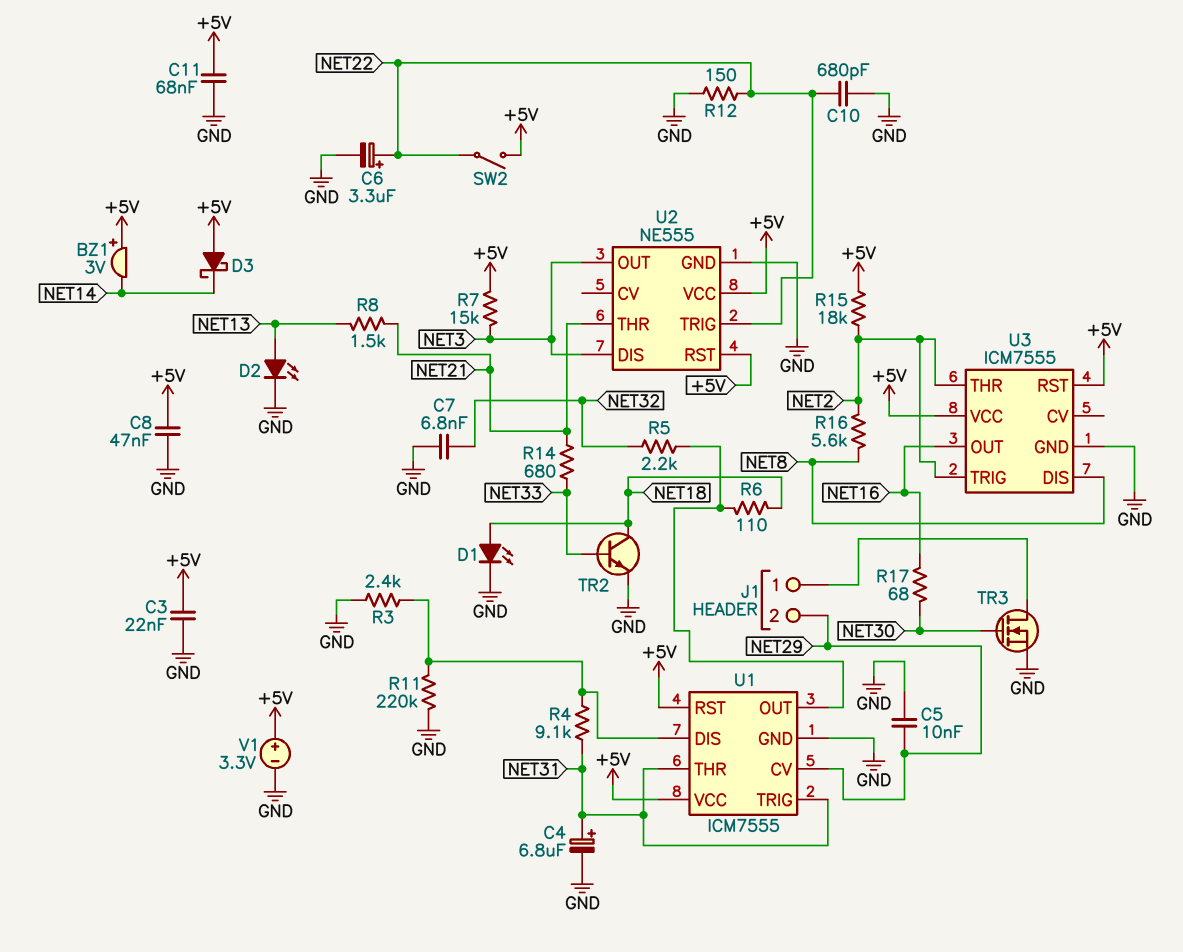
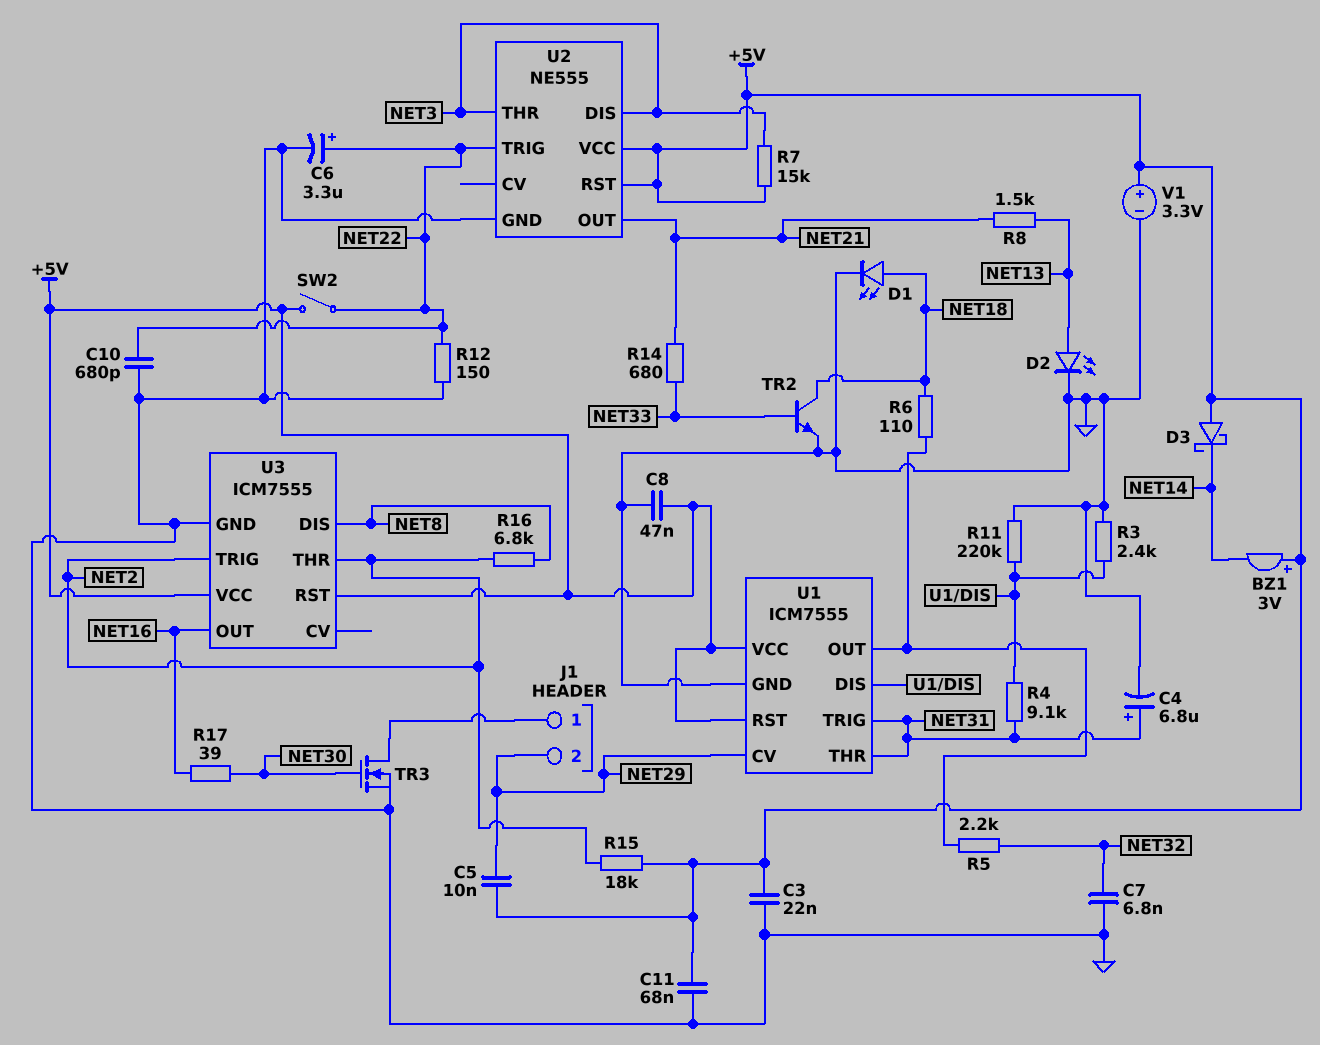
C5: 10nF (GND, NET29) -> 10nF (+5V, NET29)
R16: 5.6k (NET2, NET8) -> 6.8k (NET2, NET8)
R17: 68 (NET16, NET30) -> 39 (NET16, NET30)
U2 pin OUT: NET3 -> NET21
U2 pin THR: NET21 -> NET3

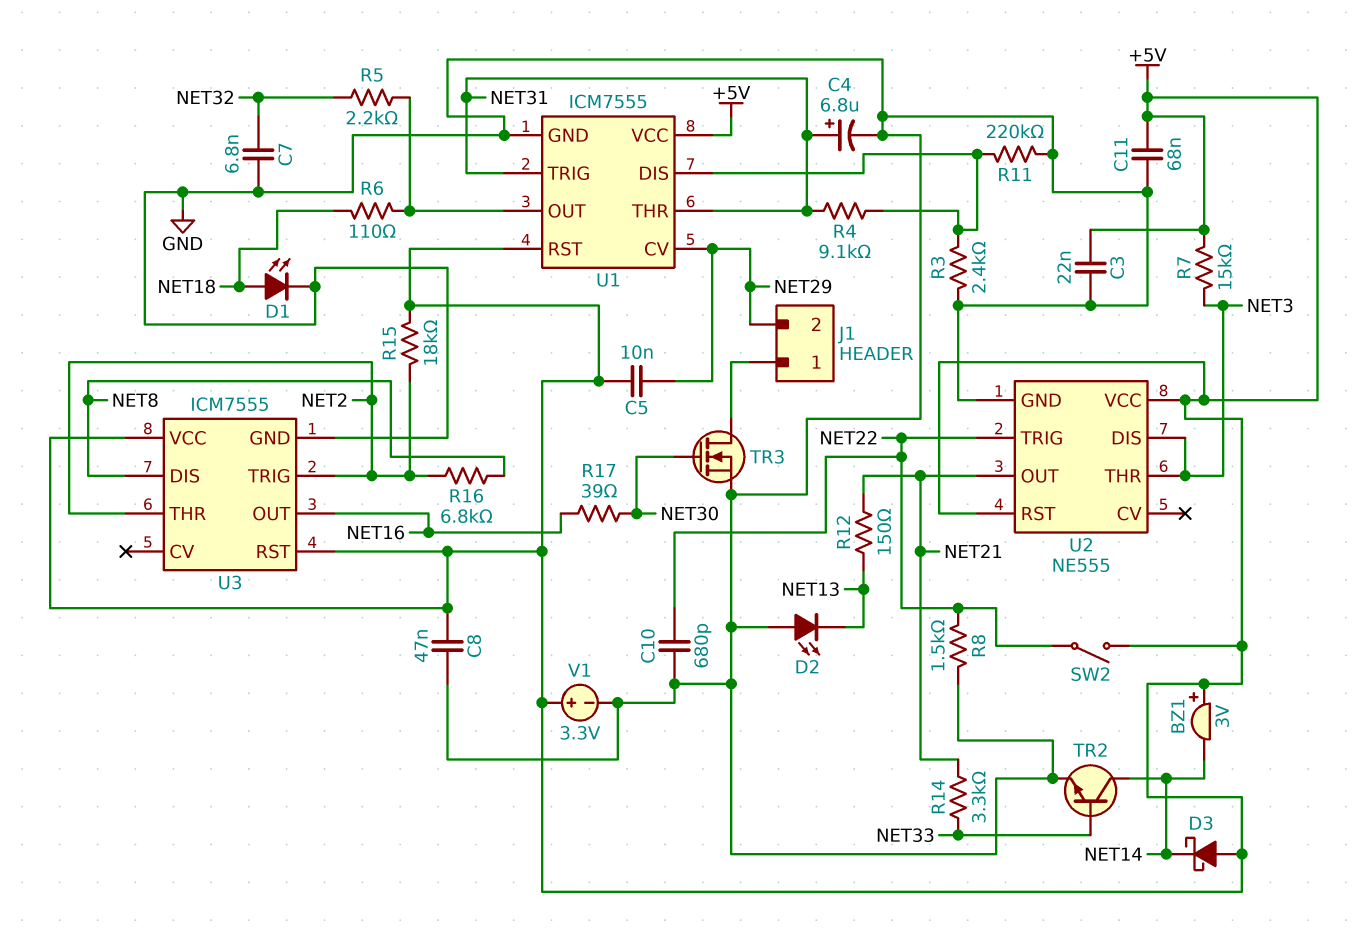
C6: 3.3uF (plus NET22, minus GND) -> none
D2: LED (A NET13, K GND) -> LED (A GND, K NET13)
R8: 1.5k (NET13, NET21) -> 1.5k (GND, NET22)
R12: 150 (GND, NET22) -> 150 (NET13, NET21)
R14: 680 (NET21, NET33) -> 3.3k (NET21, NET33)
TR2: NPN (B NET33, C NET18, E GND) -> NPN (B NET33, C NET14, E GND)

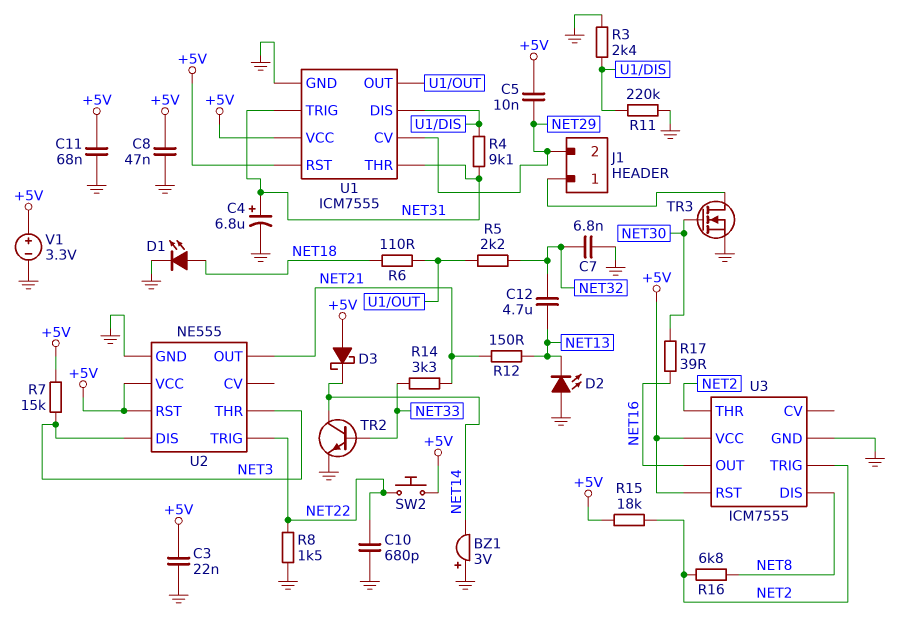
BZ1: buzzer 3V (plus +5V, minus NET14) -> buzzer 3V (plus GND, minus NET14)
C12: none -> 4.7uF (NET13, NET32)
SW2: switch (+5V, NET22) -> button (+5V, NET22)

